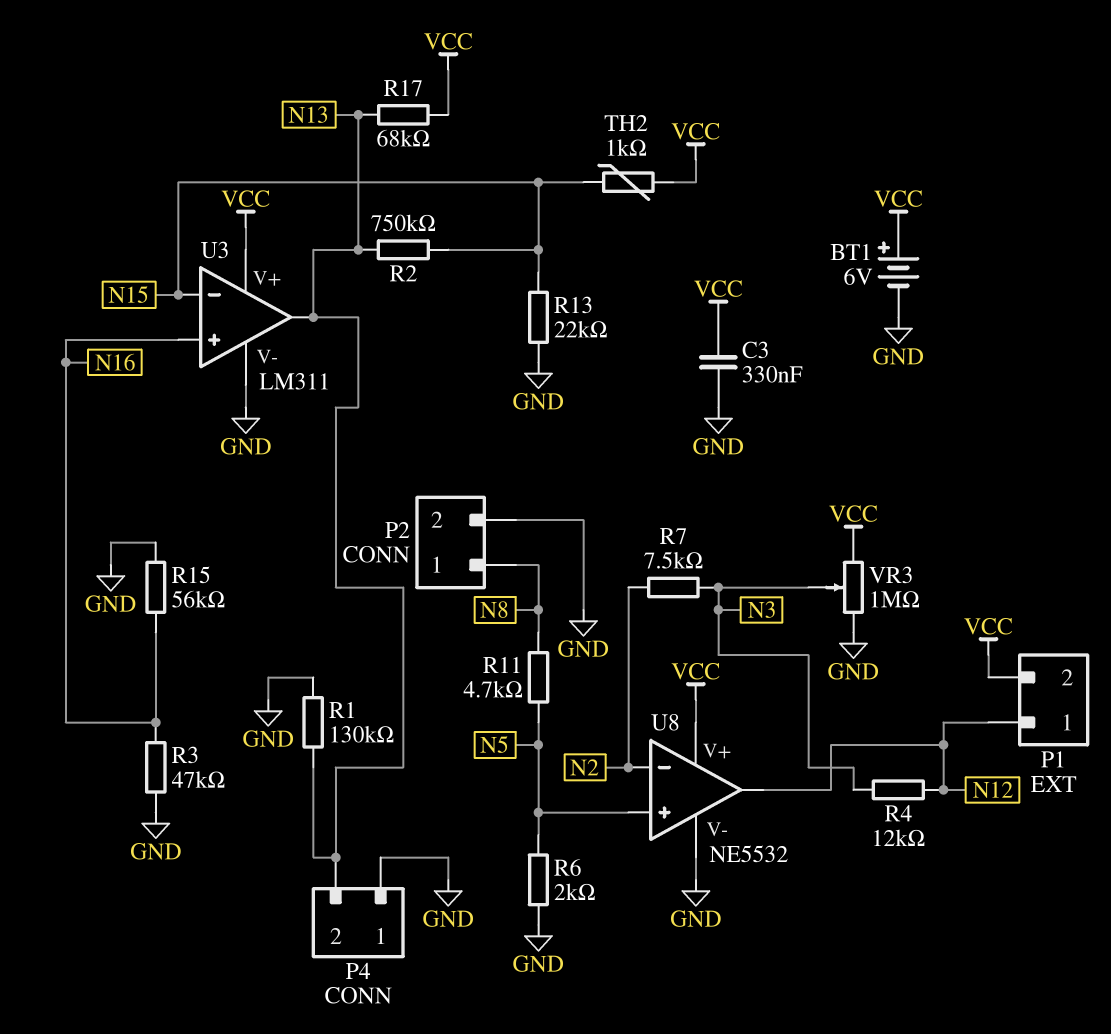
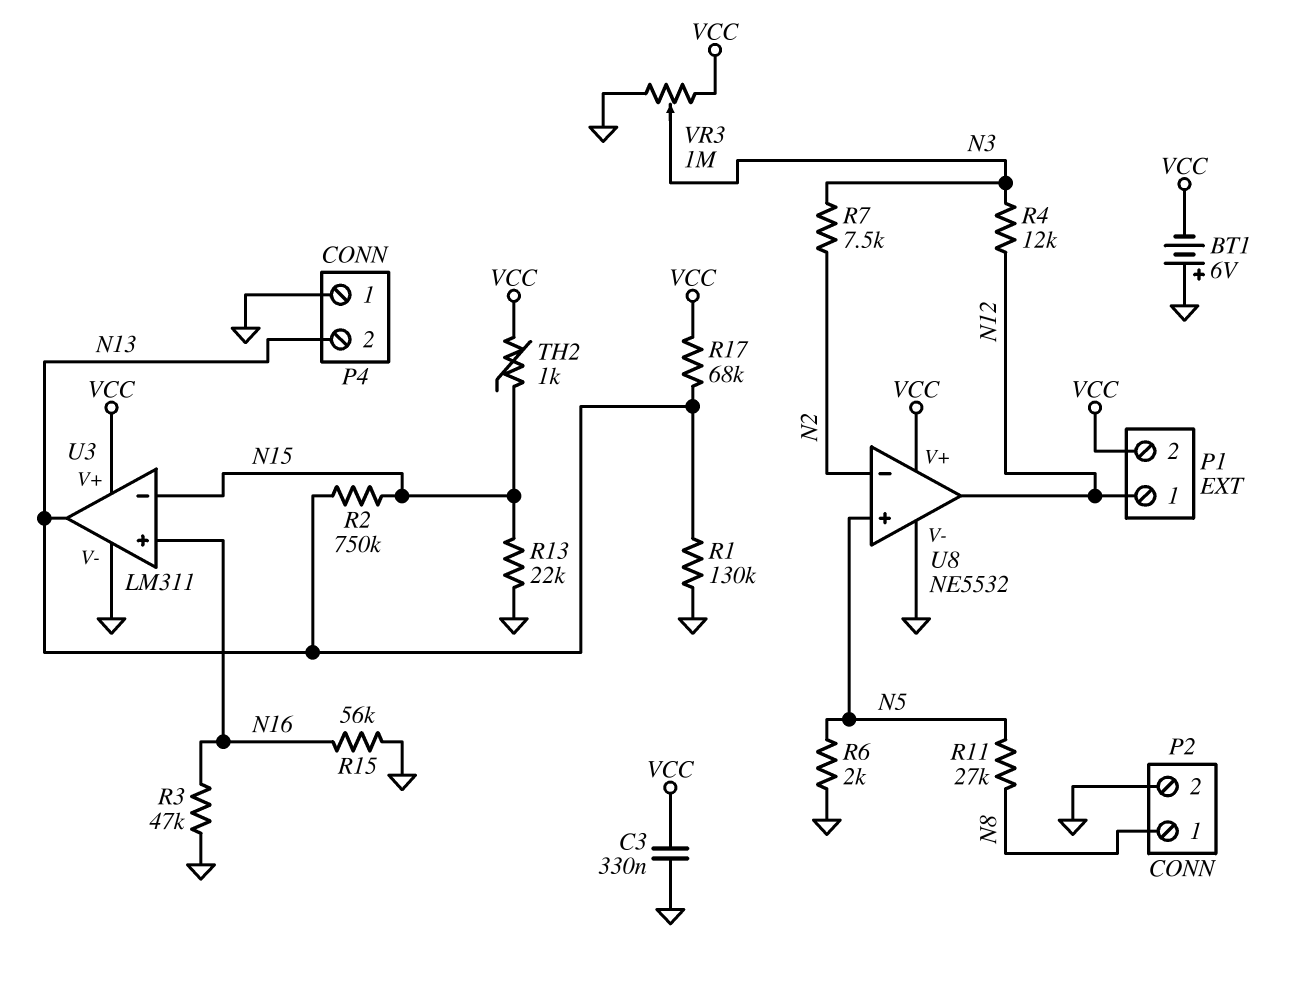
BT1: 6V (plus VCC, minus GND) -> 6V (plus GND, minus VCC)
R11: 4.7k (N5, N8) -> 27k (N5, N8)

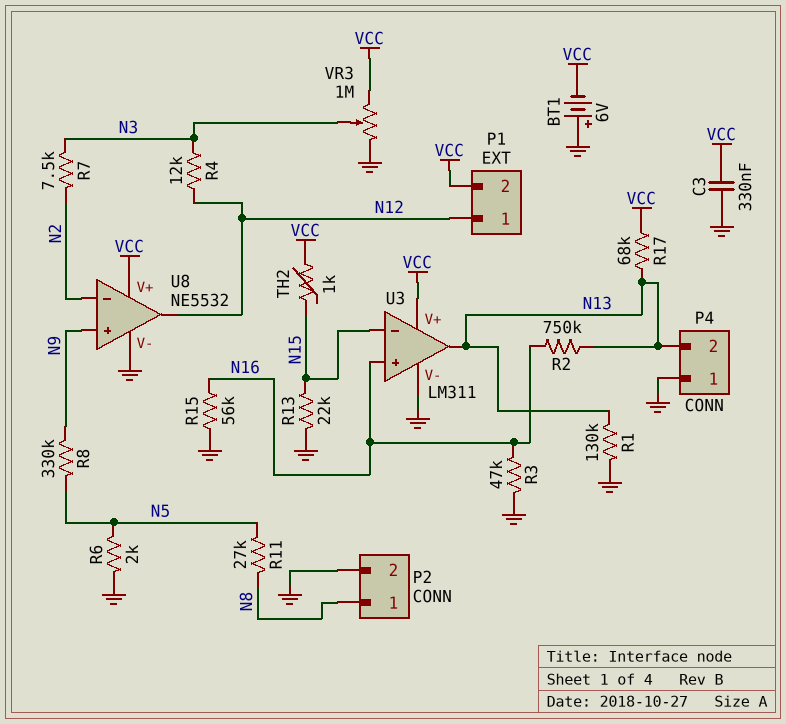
R2: 750k (N13, N15) -> 750k (N13, N16)
R8: none -> 330k (N5, N9)
U8 pin in+: N5 -> N9

